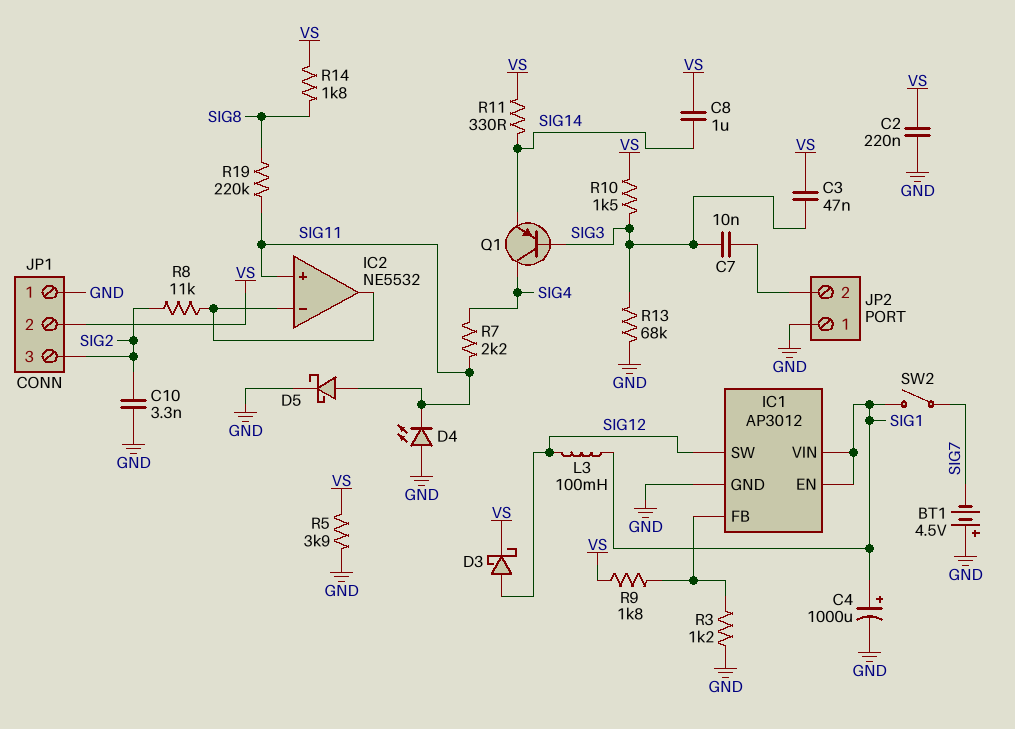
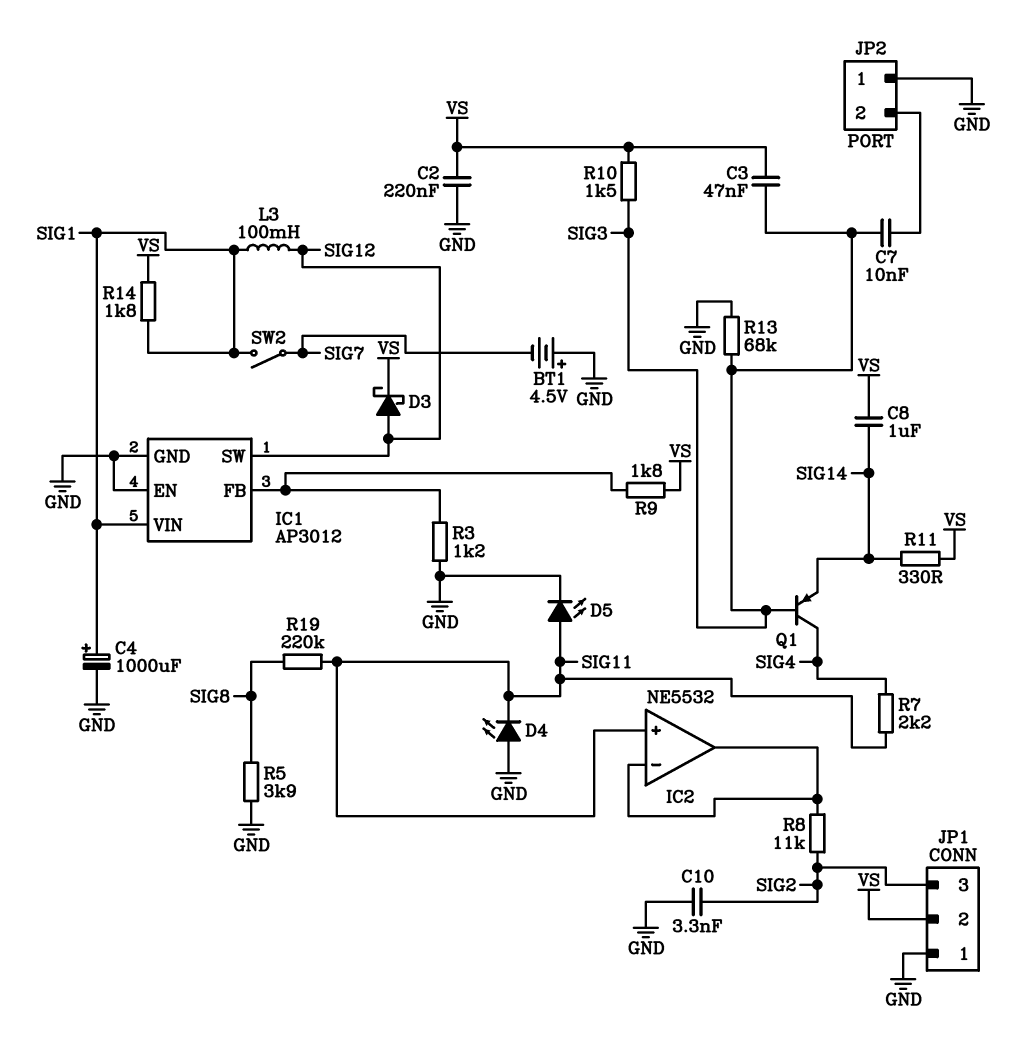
D5: schottky (A SIG11, K GND) -> LED (A SIG11, K GND)
IC1 pin EN: SIG1 -> GND
R5: 3.9k (GND, VS) -> 3.9k (GND, SIG8)
R14: 1.8k (SIG8, VS) -> 1.8k (SIG1, VS)

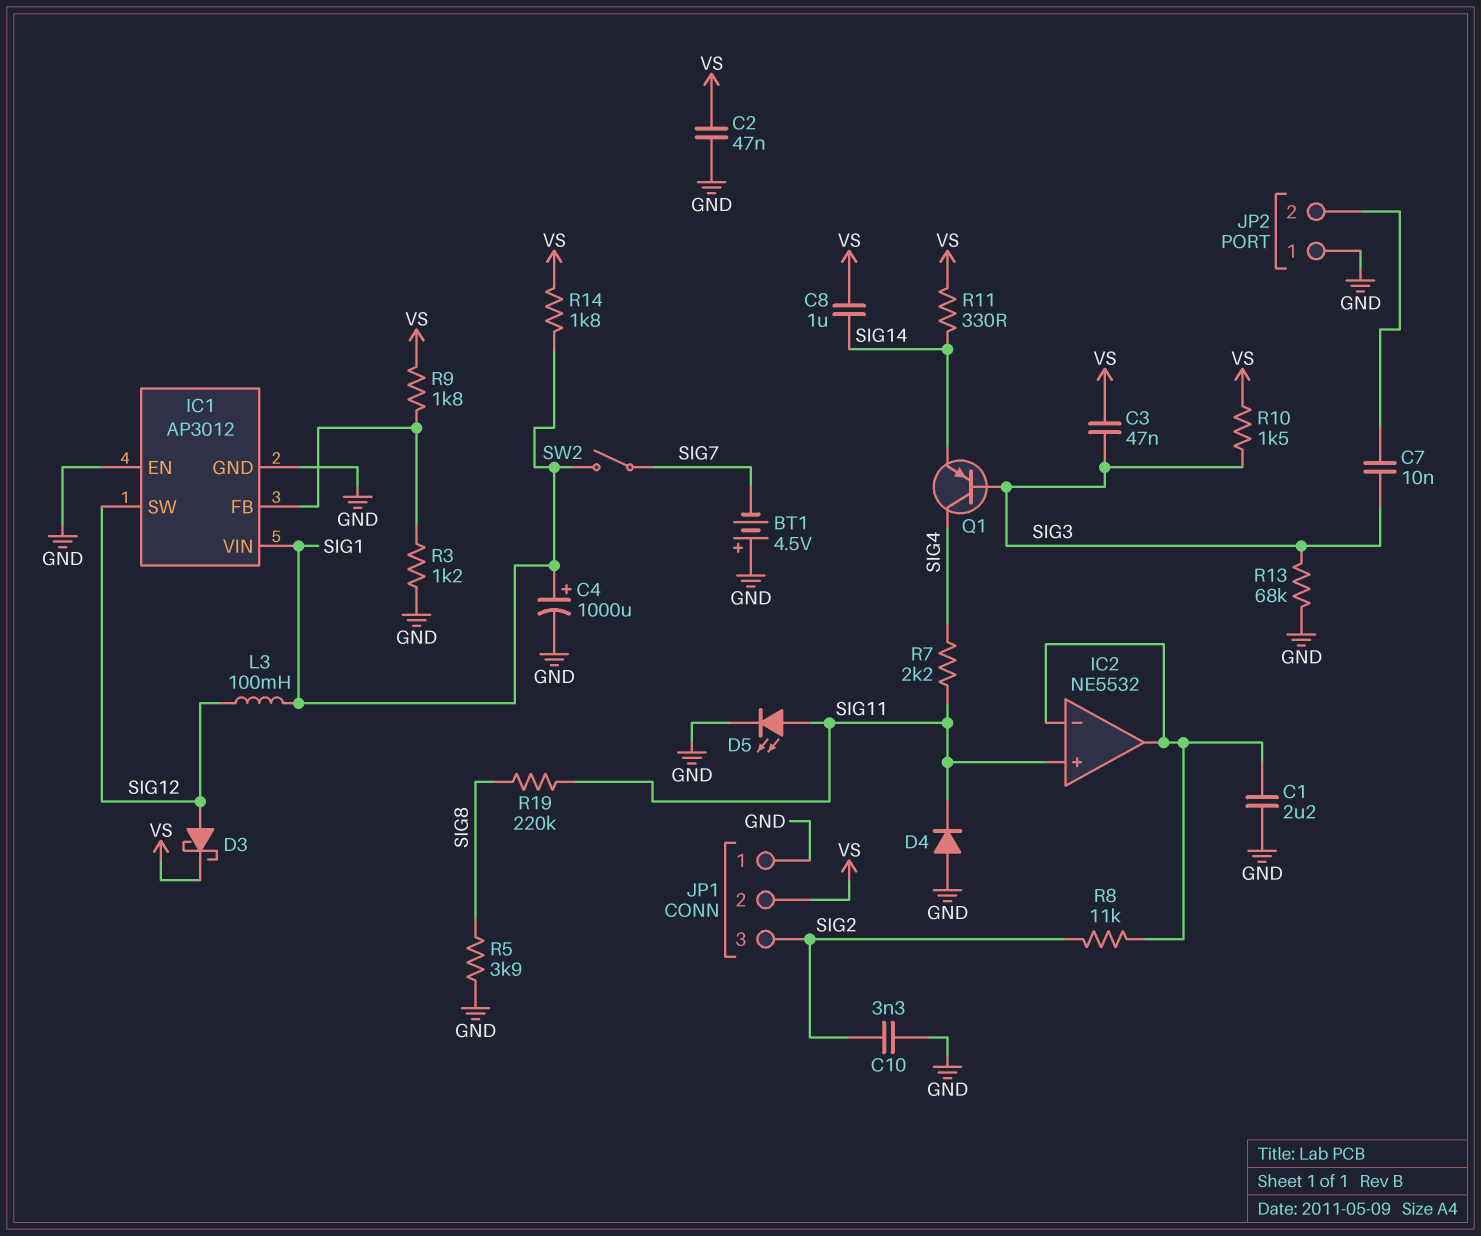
C1: none -> 2.2uF (GND, IC2/in-)
C2: 220nF (GND, VS) -> 47nF (GND, VS)
D4: LED (A GND, K SIG11) -> diode (A GND, K SIG11)

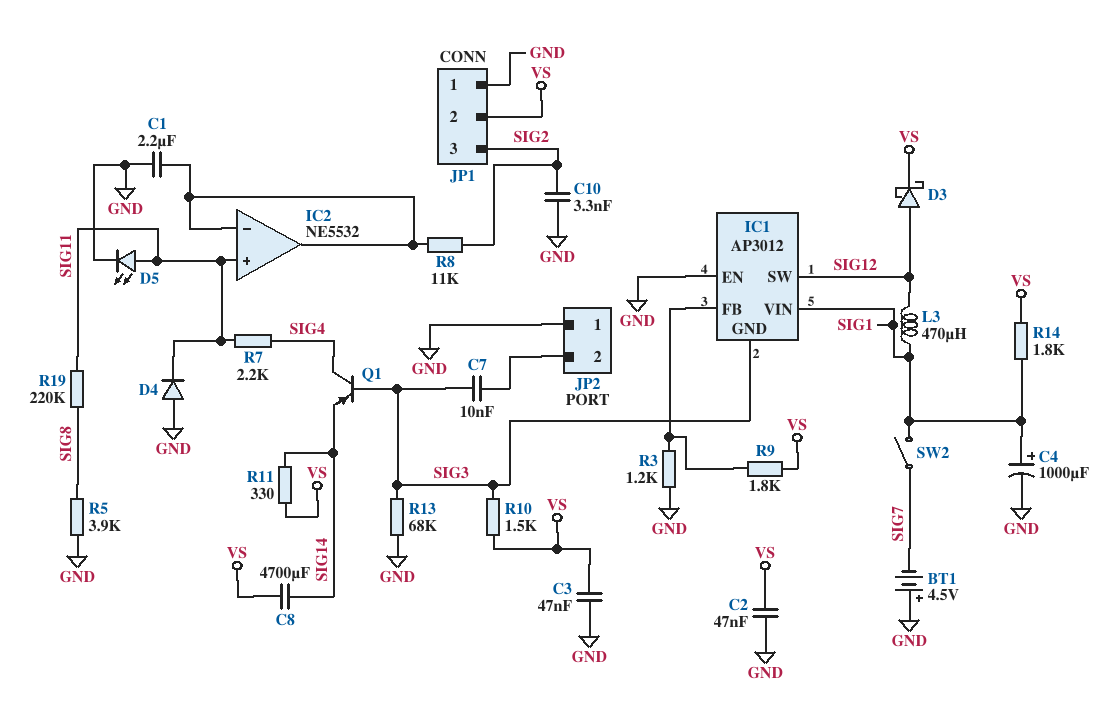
C3: 47nF (SIG3, VS) -> 47nF (GND, VS)
C8: 1uF (SIG14, VS) -> 4700uF (SIG14, VS)
IC1 pin GND: GND -> SIG3
L3: 100mH (SIG1, SIG12) -> 470uH (SIG1, SIG12)

